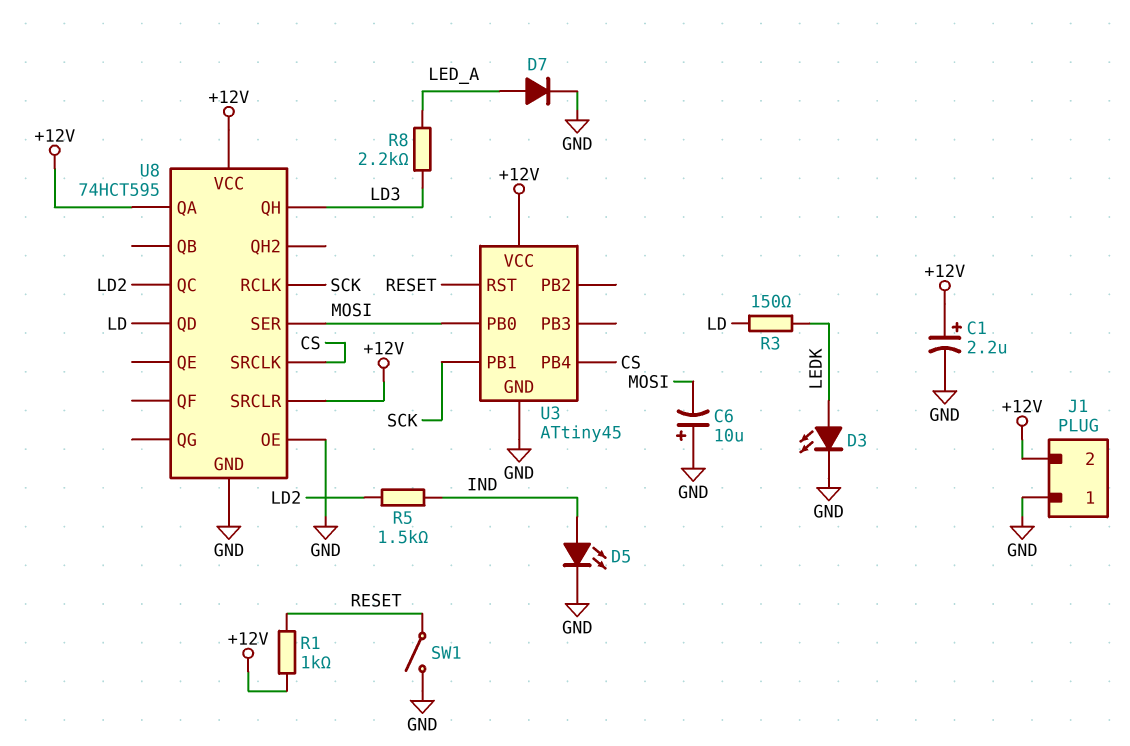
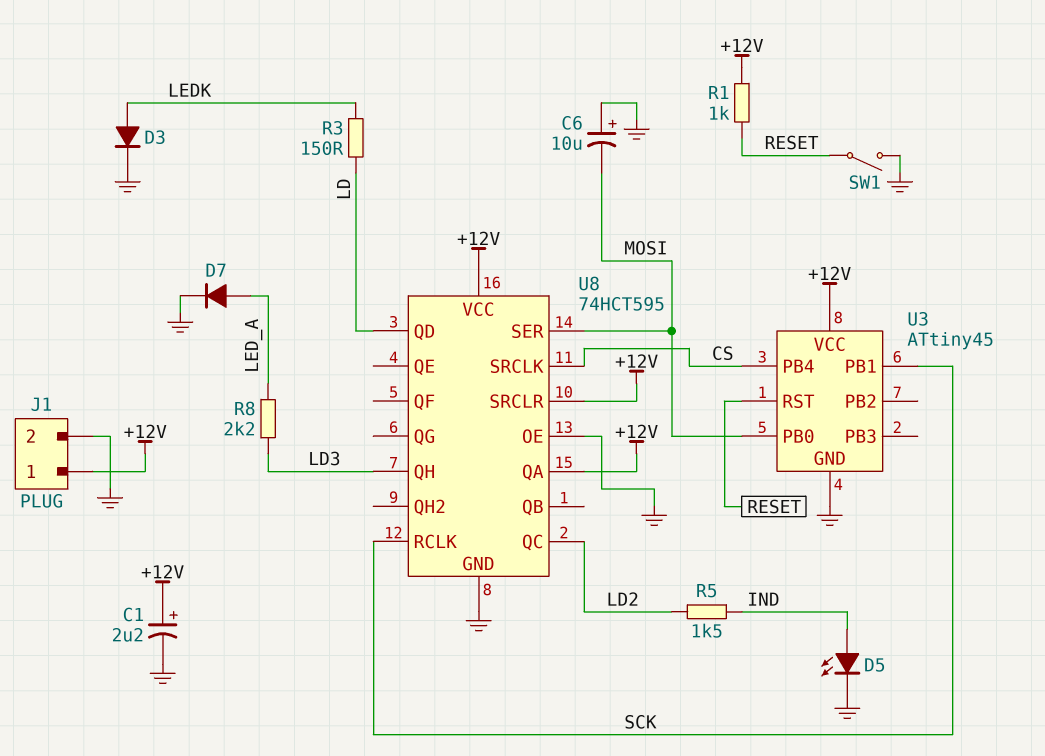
D3: LED (A LEDK, K GND) -> diode (A LEDK, K GND)
J1 pin 1: GND -> +12V
J1 pin 2: +12V -> GND

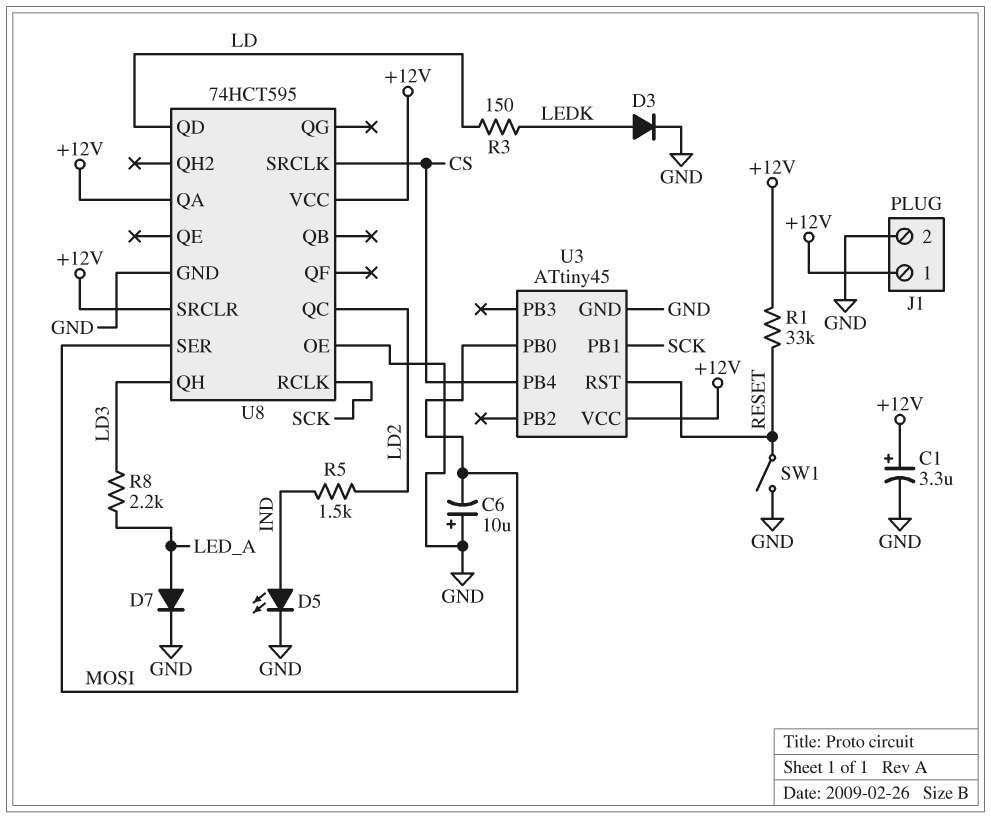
C1: 2.2uF (plus +12V, minus GND) -> 3.3uF (plus +12V, minus GND)
R1: 1k (+12V, RESET) -> 33k (+12V, RESET)

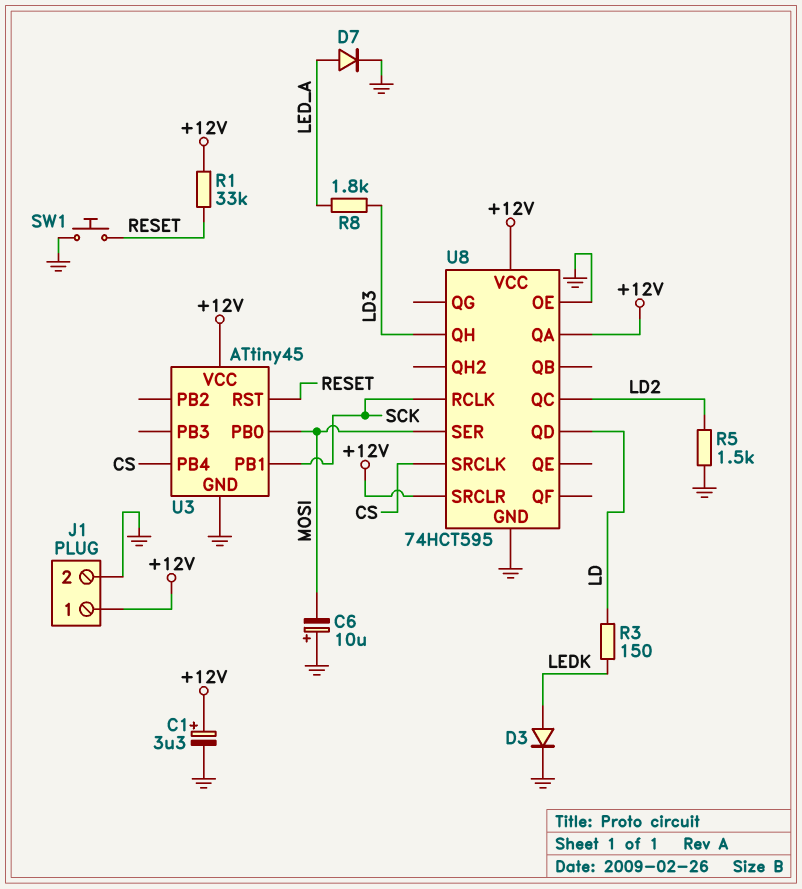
D5: LED (A IND, K GND) -> none
R5: 1.5k (IND, LD2) -> 1.5k (GND, LD2)
R8: 2.2k (LD3, LED_A) -> 1.8k (LD3, LED_A)
SW1: switch (GND, RESET) -> button (GND, RESET)

